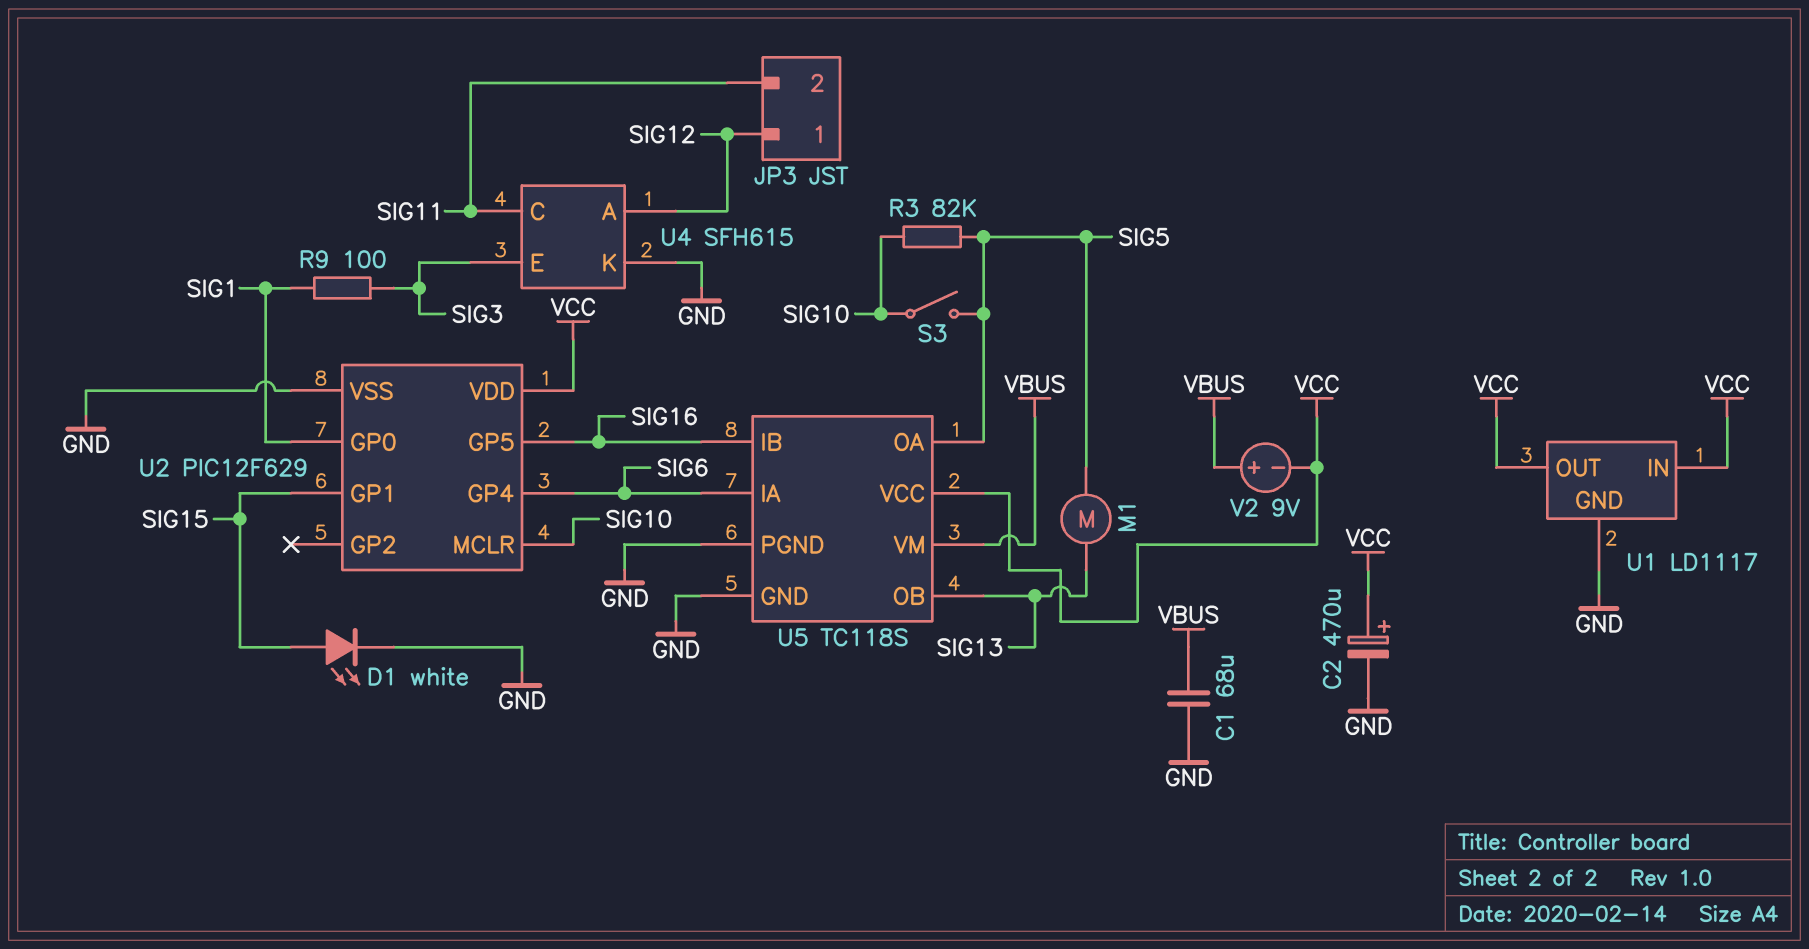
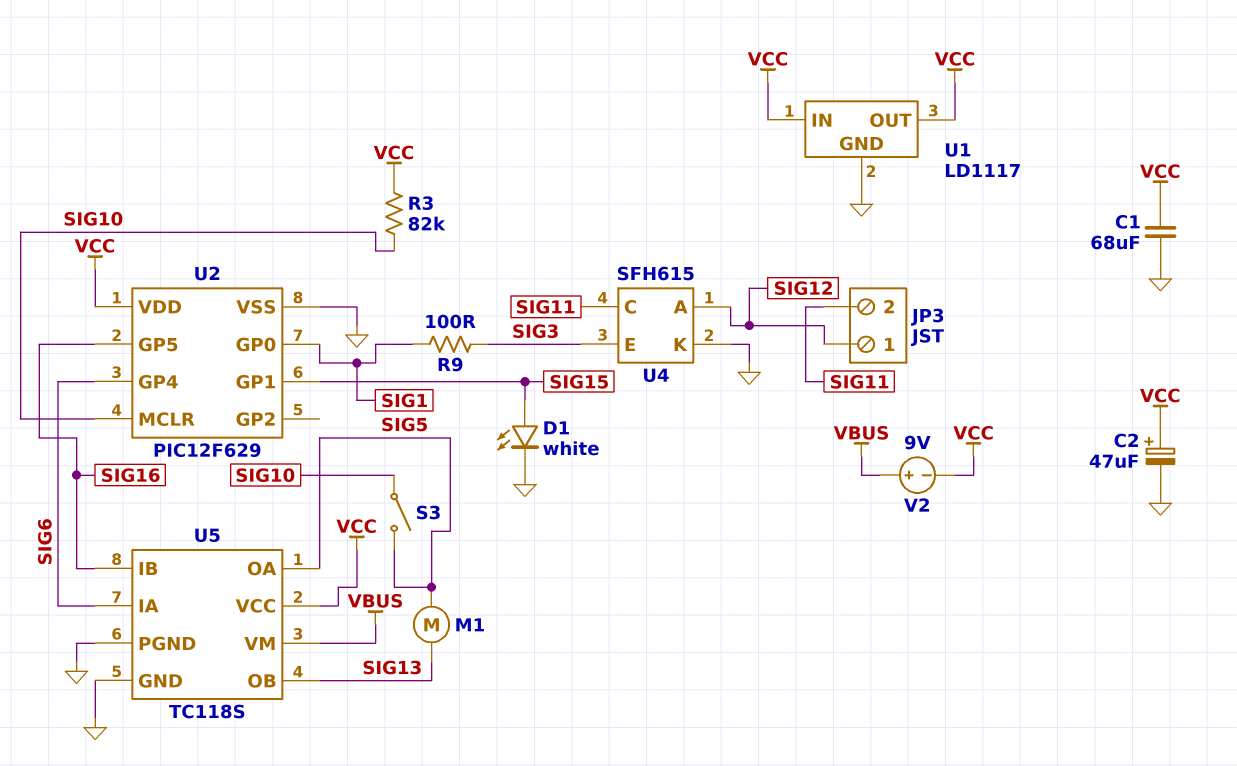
C1: 68uF (GND, VBUS) -> 68uF (GND, VCC)
C2: 470uF (plus VCC, minus GND) -> 47uF (plus VCC, minus GND)
R3: 82k (SIG5, SIG10) -> 82k (SIG10, VCC)

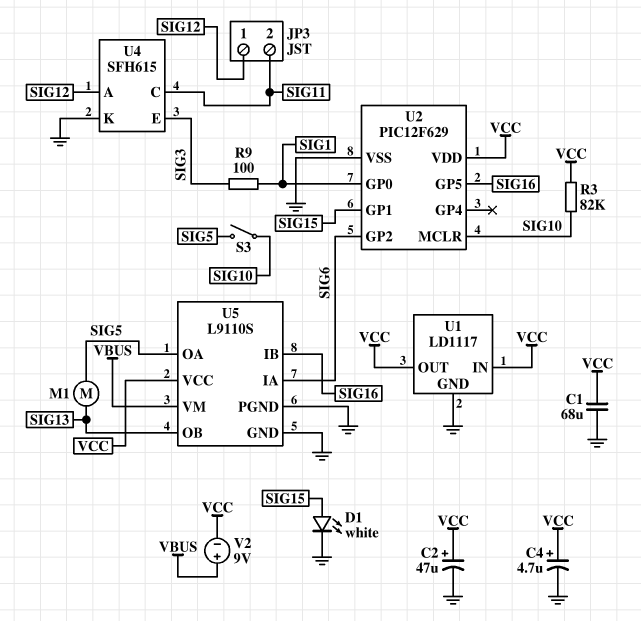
C4: none -> 4.7uF (plus VCC, minus GND)
U2 pin GP2: none -> SIG6
U2 pin GP4: SIG6 -> none
U5: TC118S -> L9110S

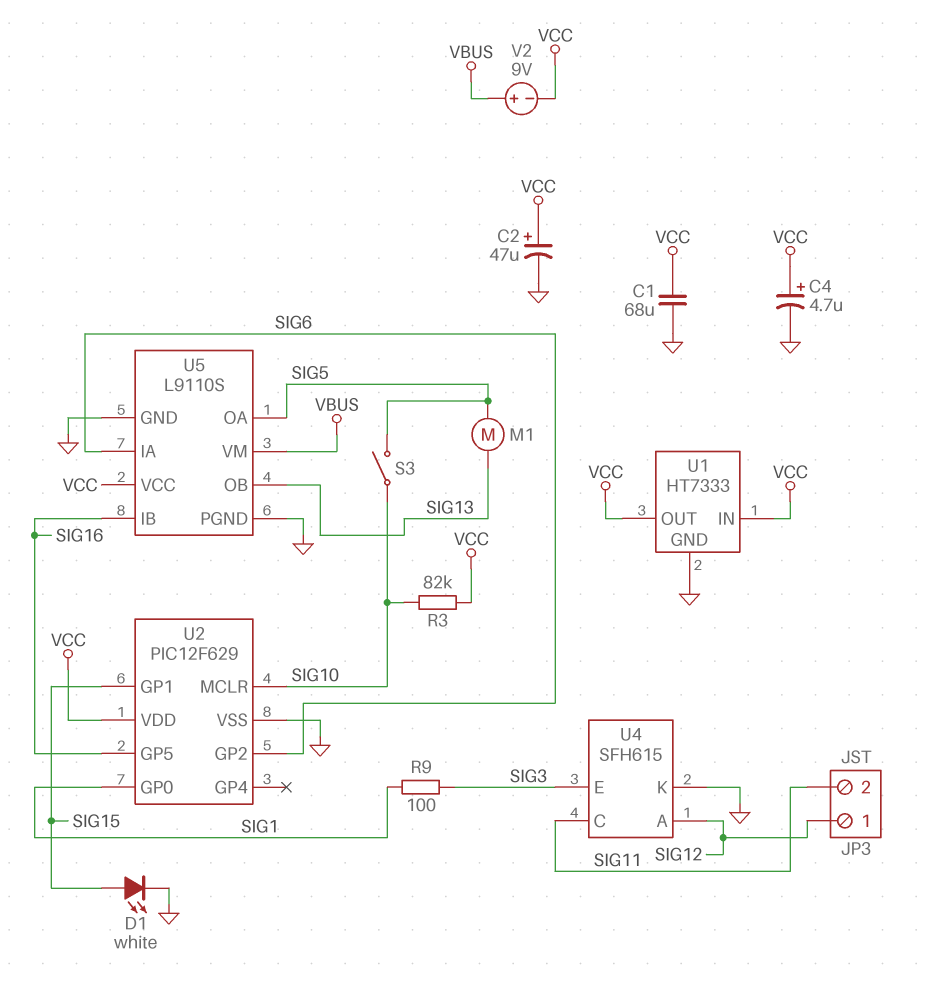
U1: LD1117 -> HT7333

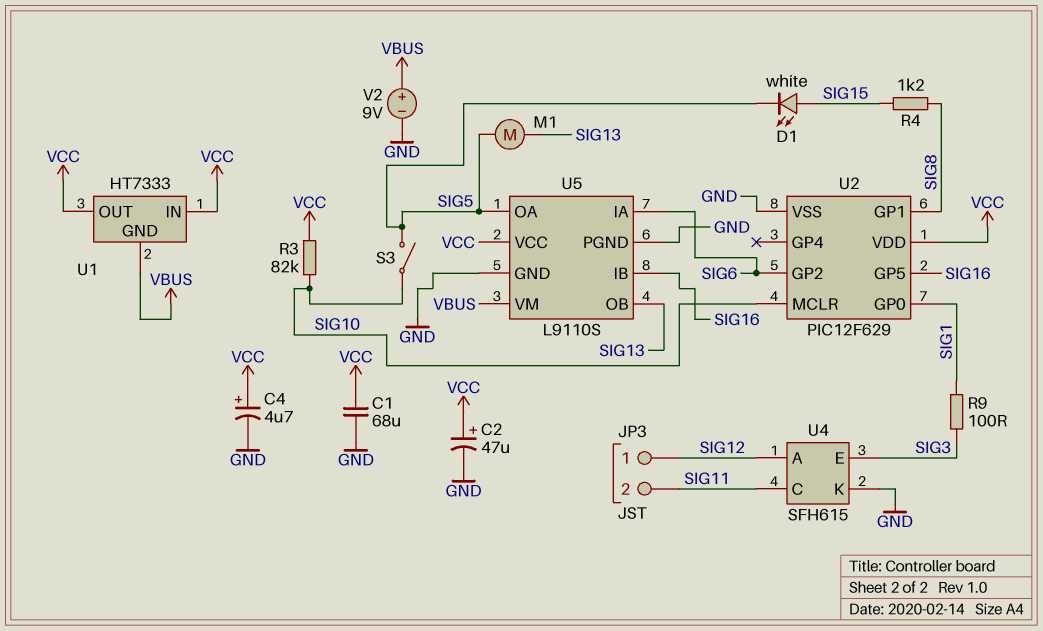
D1: LED white (A SIG15, K GND) -> LED white (A SIG15, K SIG5)
R4: none -> 1.2k (SIG8, SIG15)
U1 pin GND: GND -> VBUS
U2 pin GP1: SIG15 -> SIG8
V2: 9V (plus VBUS, minus VCC) -> 9V (plus VBUS, minus GND)

